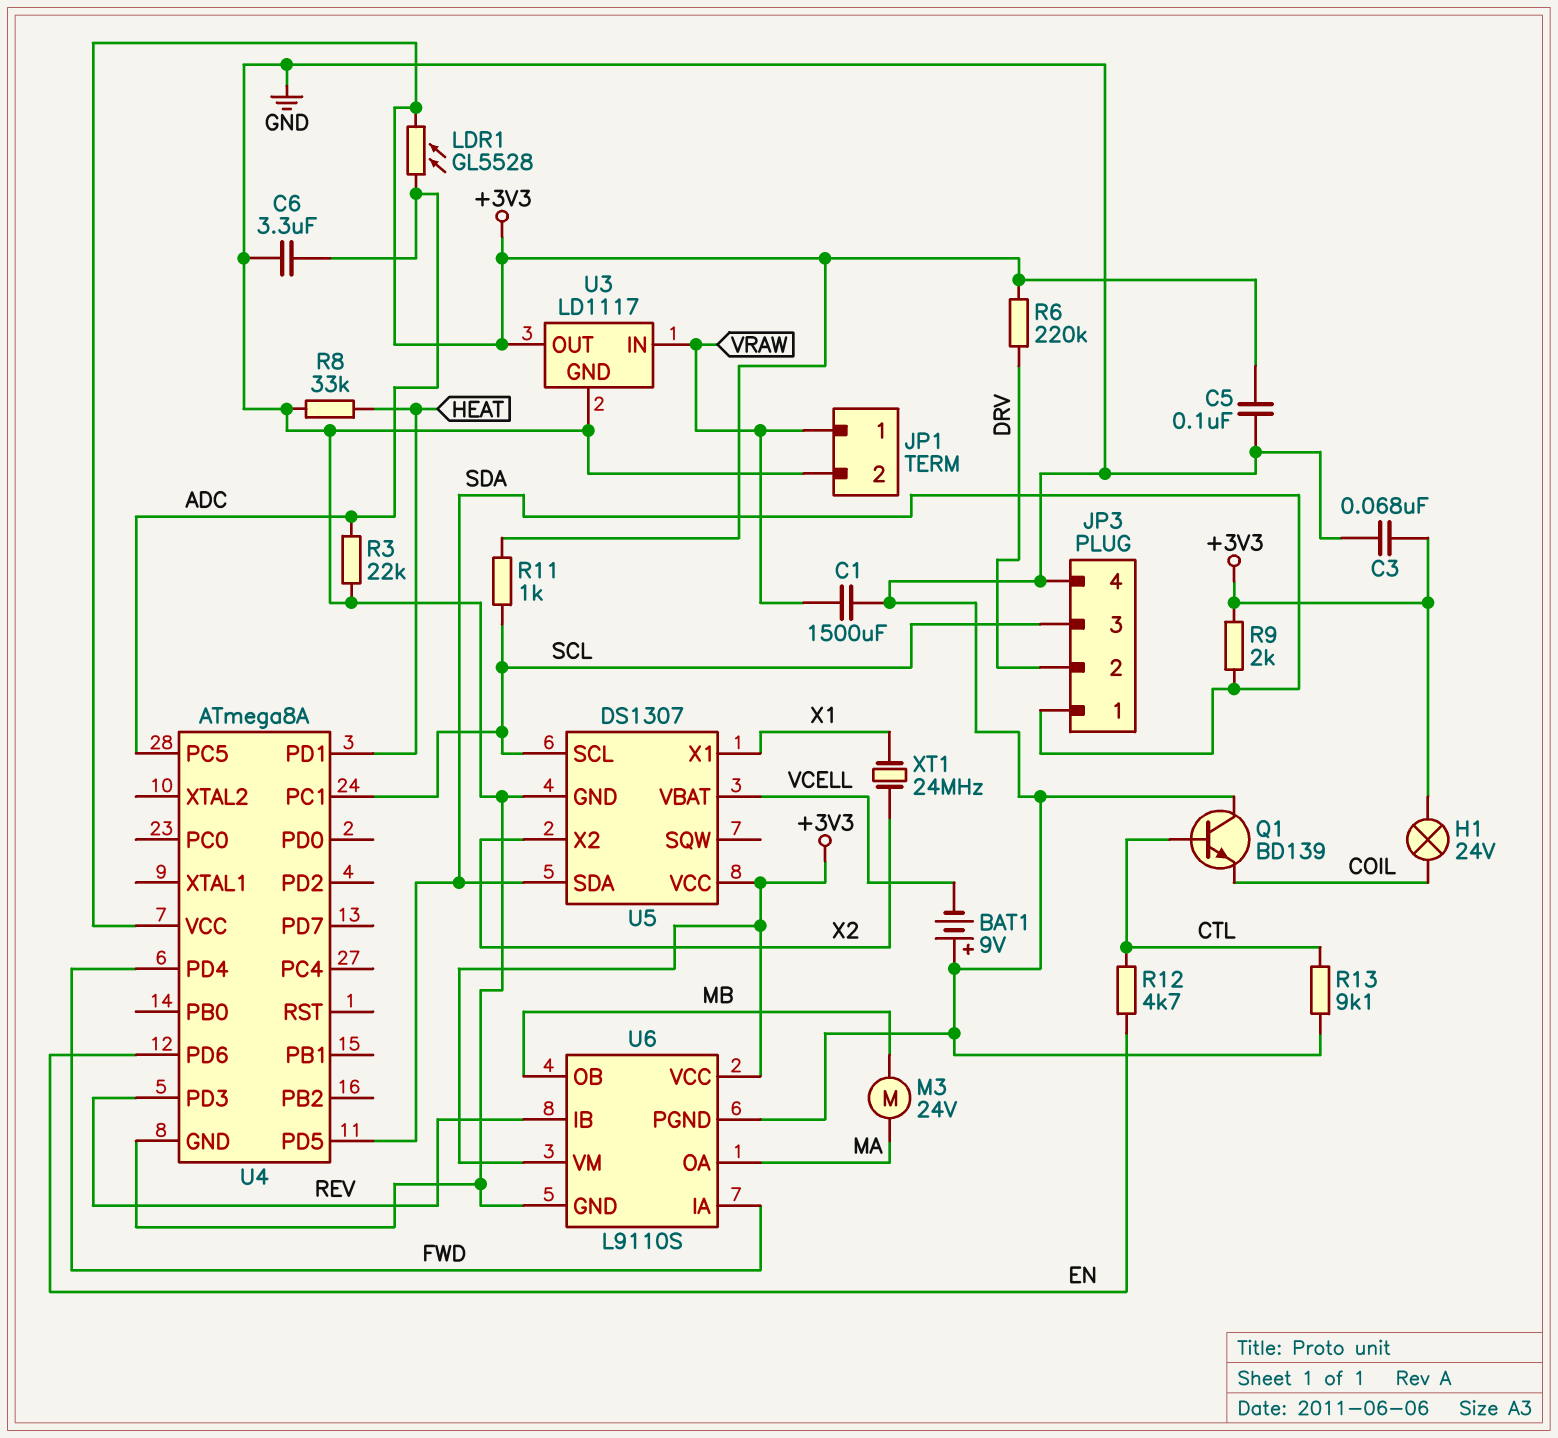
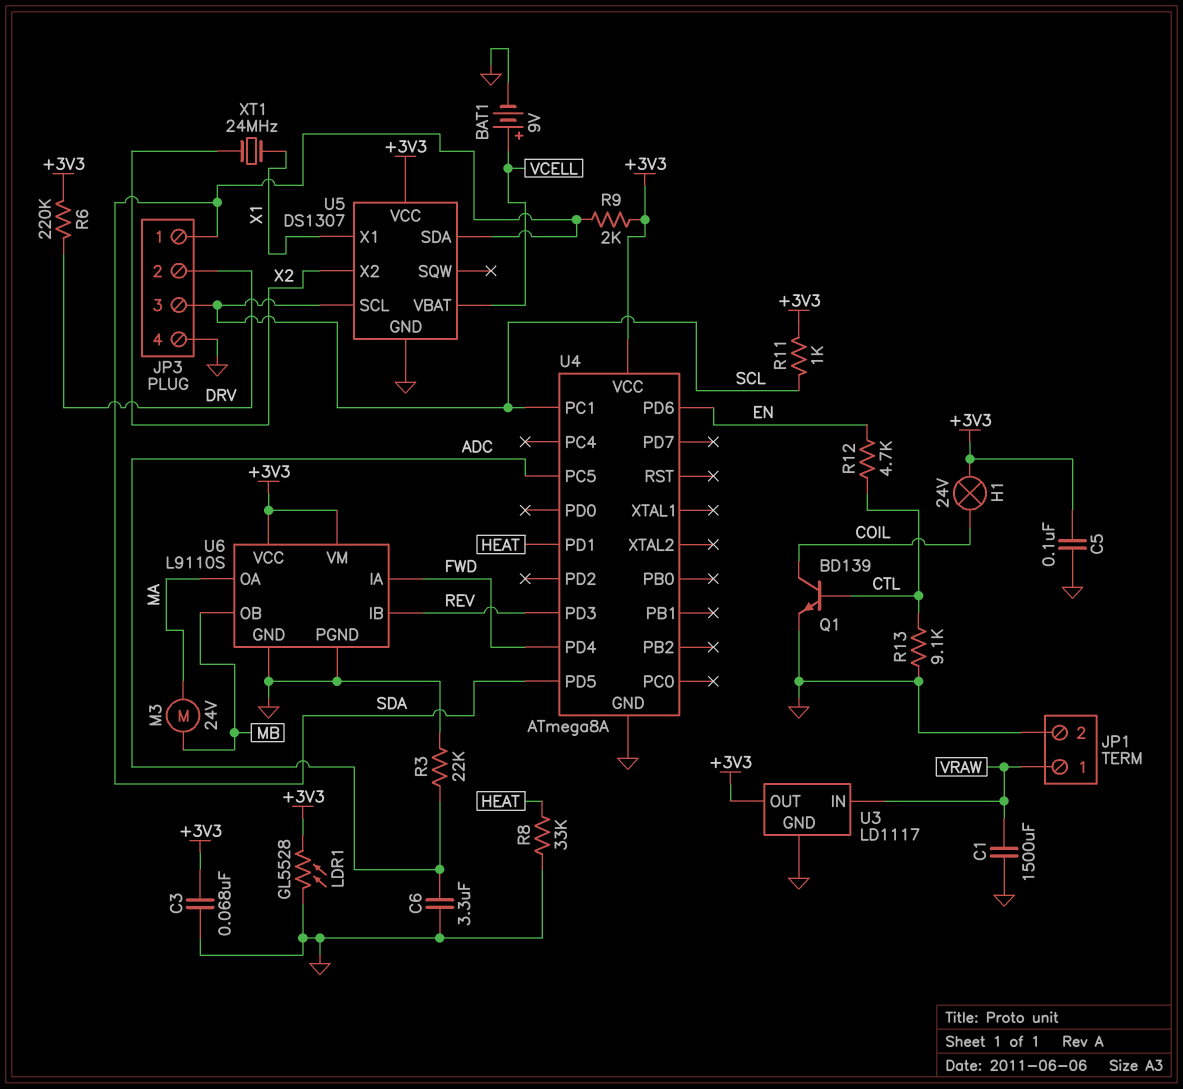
BAT1: 9V (plus GND, minus VCELL) -> 9V (plus VCELL, minus GND)
LDR1: GL5528 (+3V3, ADC) -> GL5528 (+3V3, GND)
Q1: NPN BD139 (B CTL, C GND, E COIL) -> NPN BD139 (B CTL, C COIL, E GND)

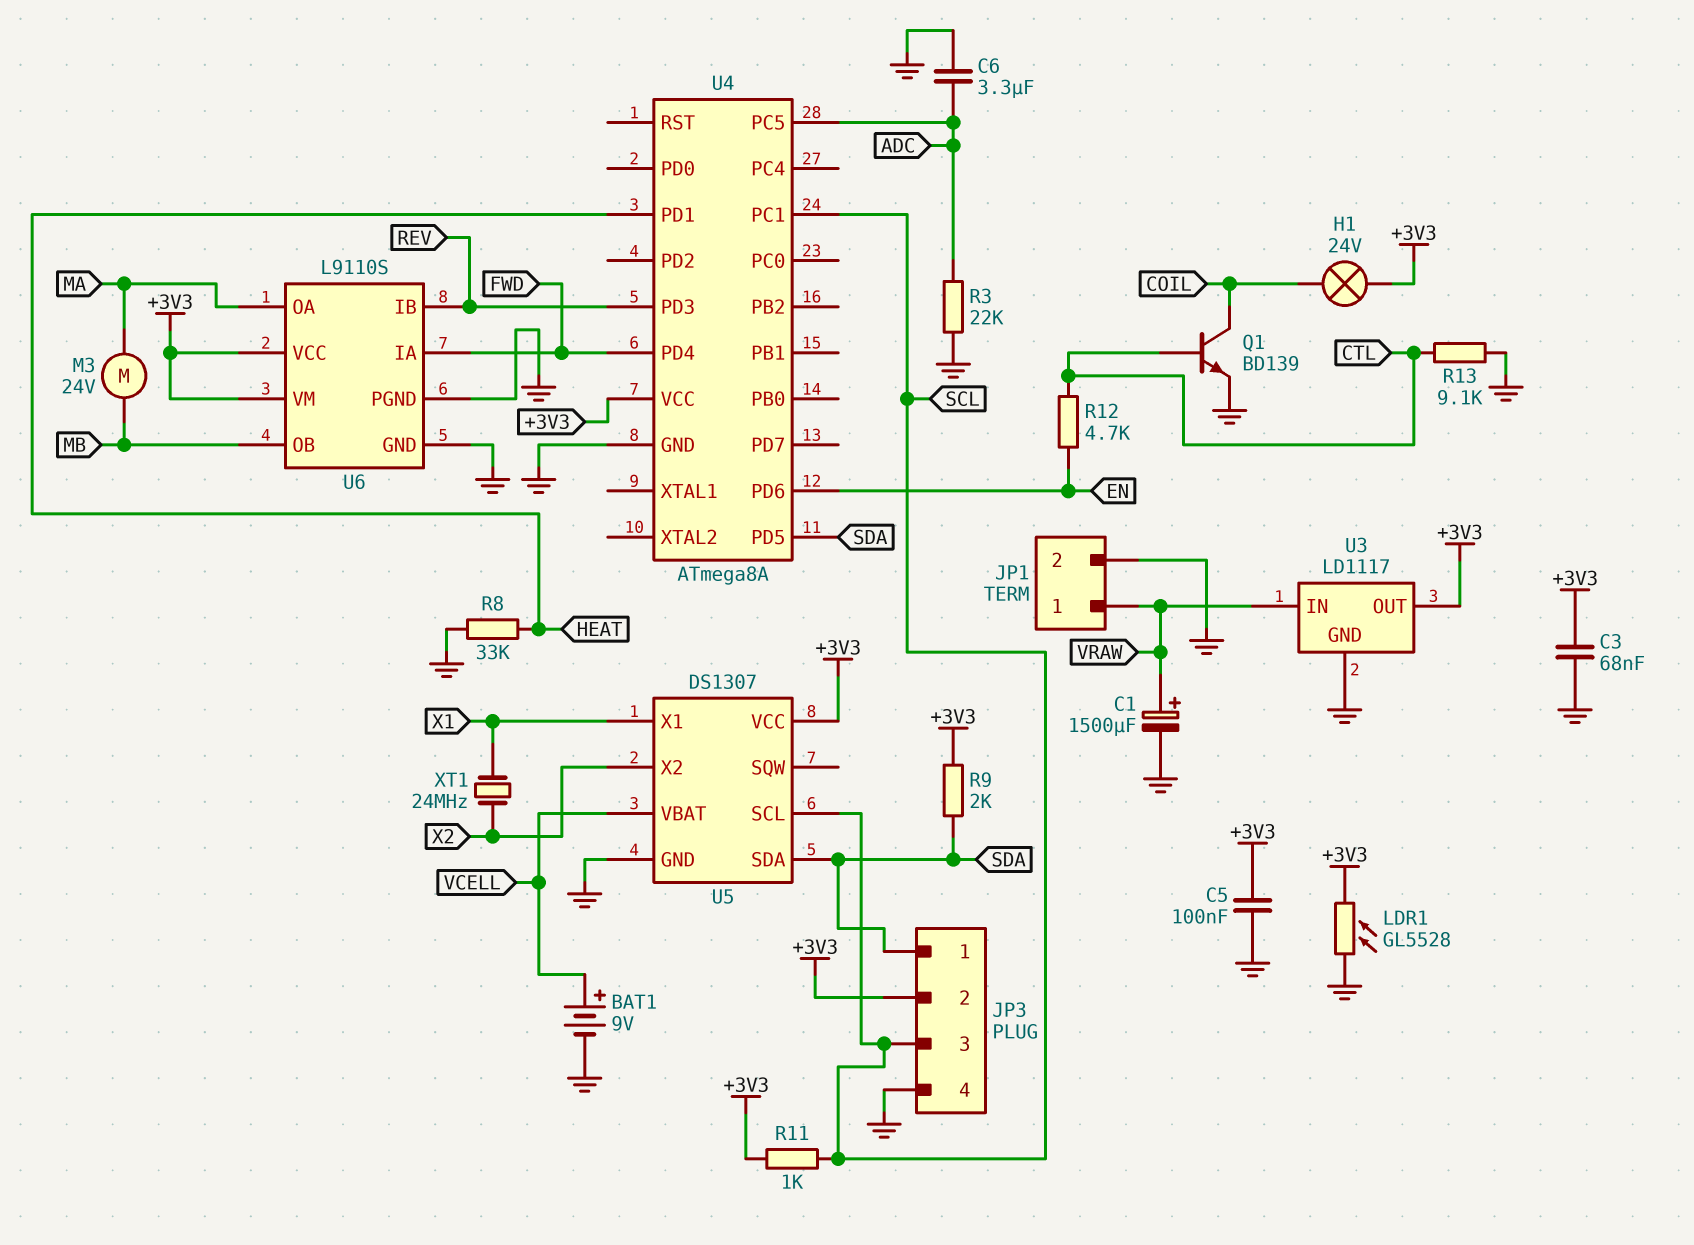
C1: 1500uF (GND, VRAW) -> 1500uF (plus VRAW, minus GND)
JP3 pin 2: DRV -> +3V3
R6: 220k (+3V3, DRV) -> none

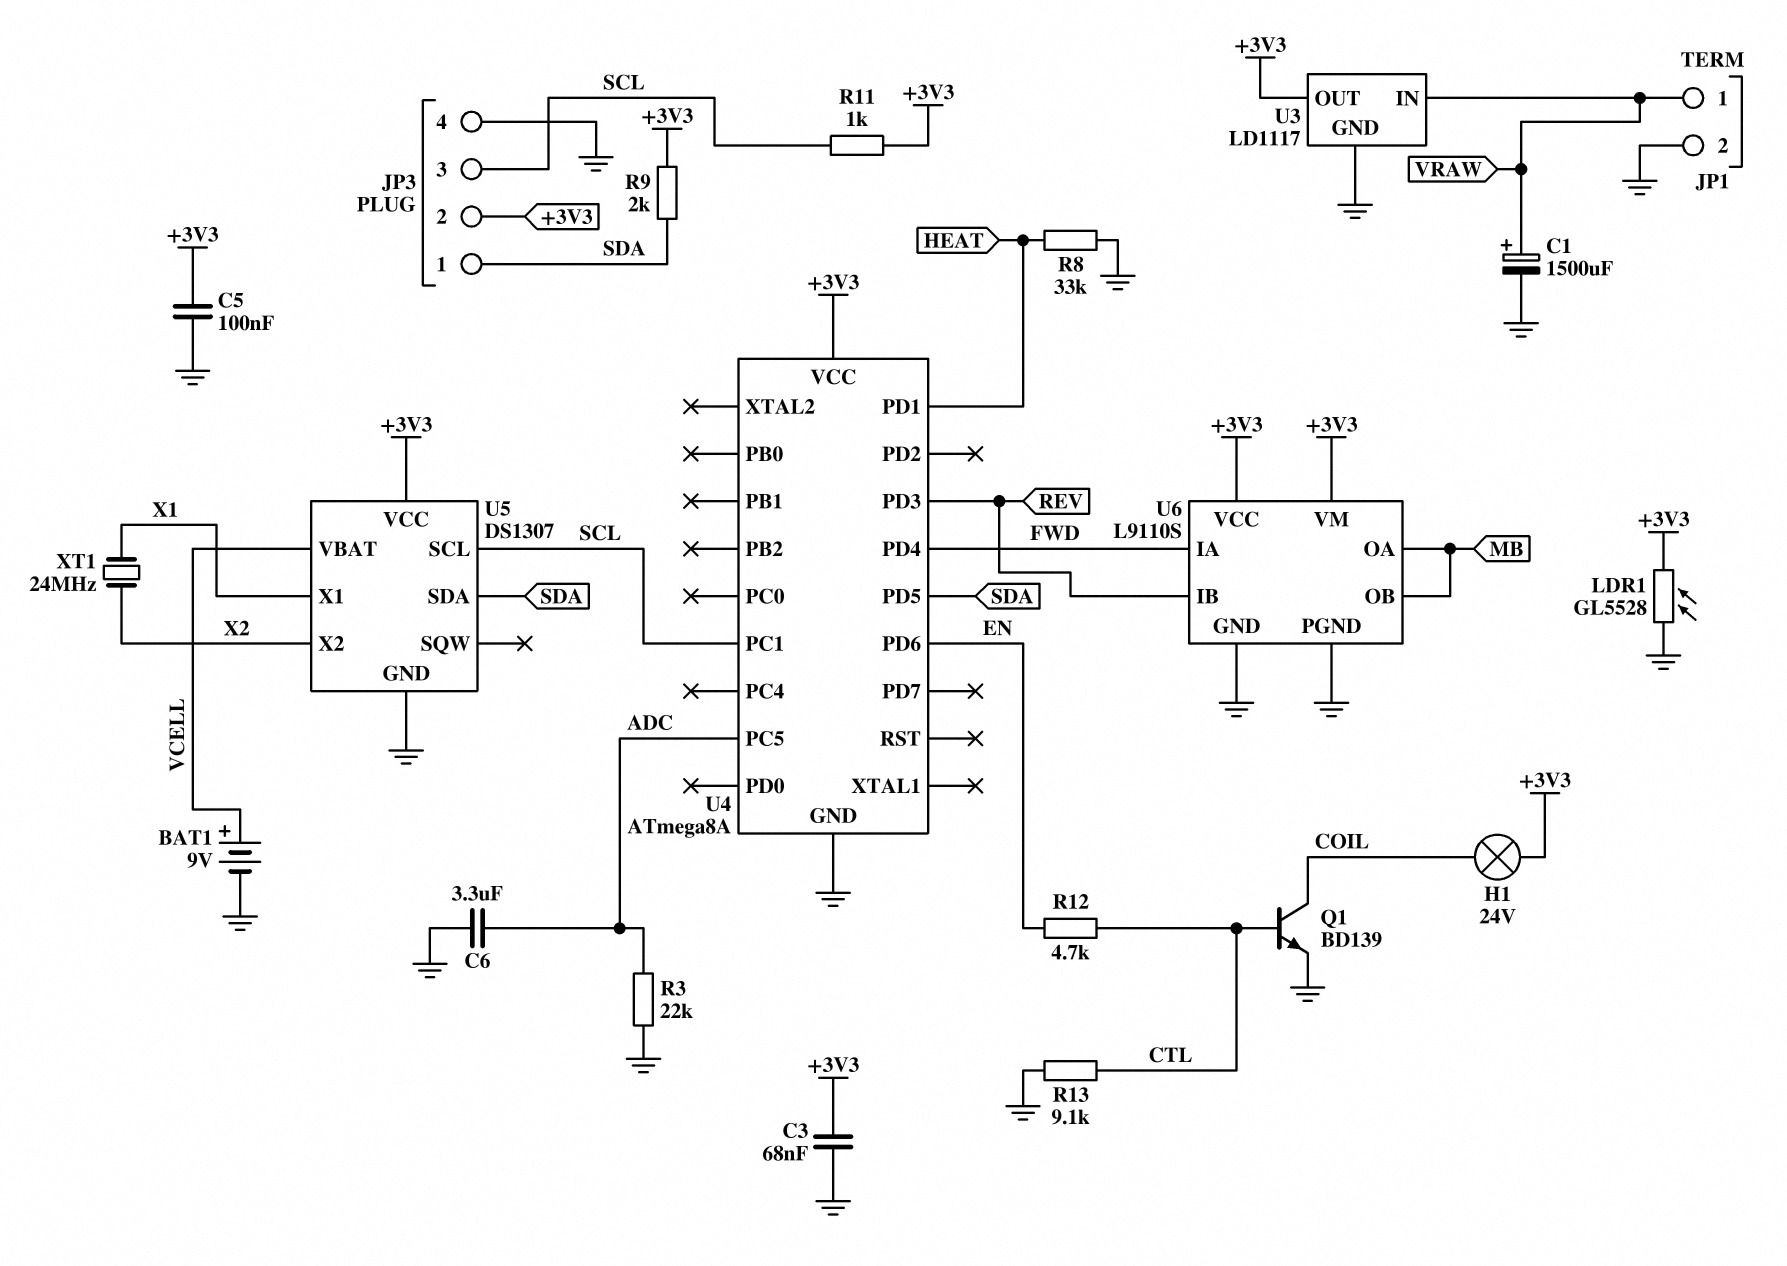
M3: motor 24V (MA, MB) -> none
U6 pin OA: MA -> MB

